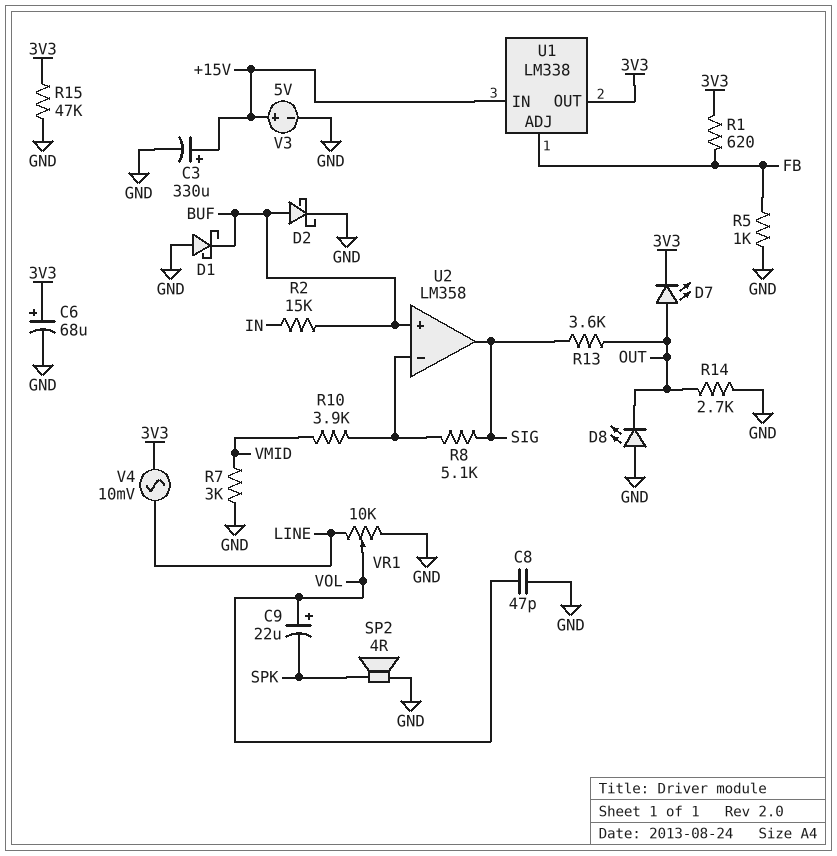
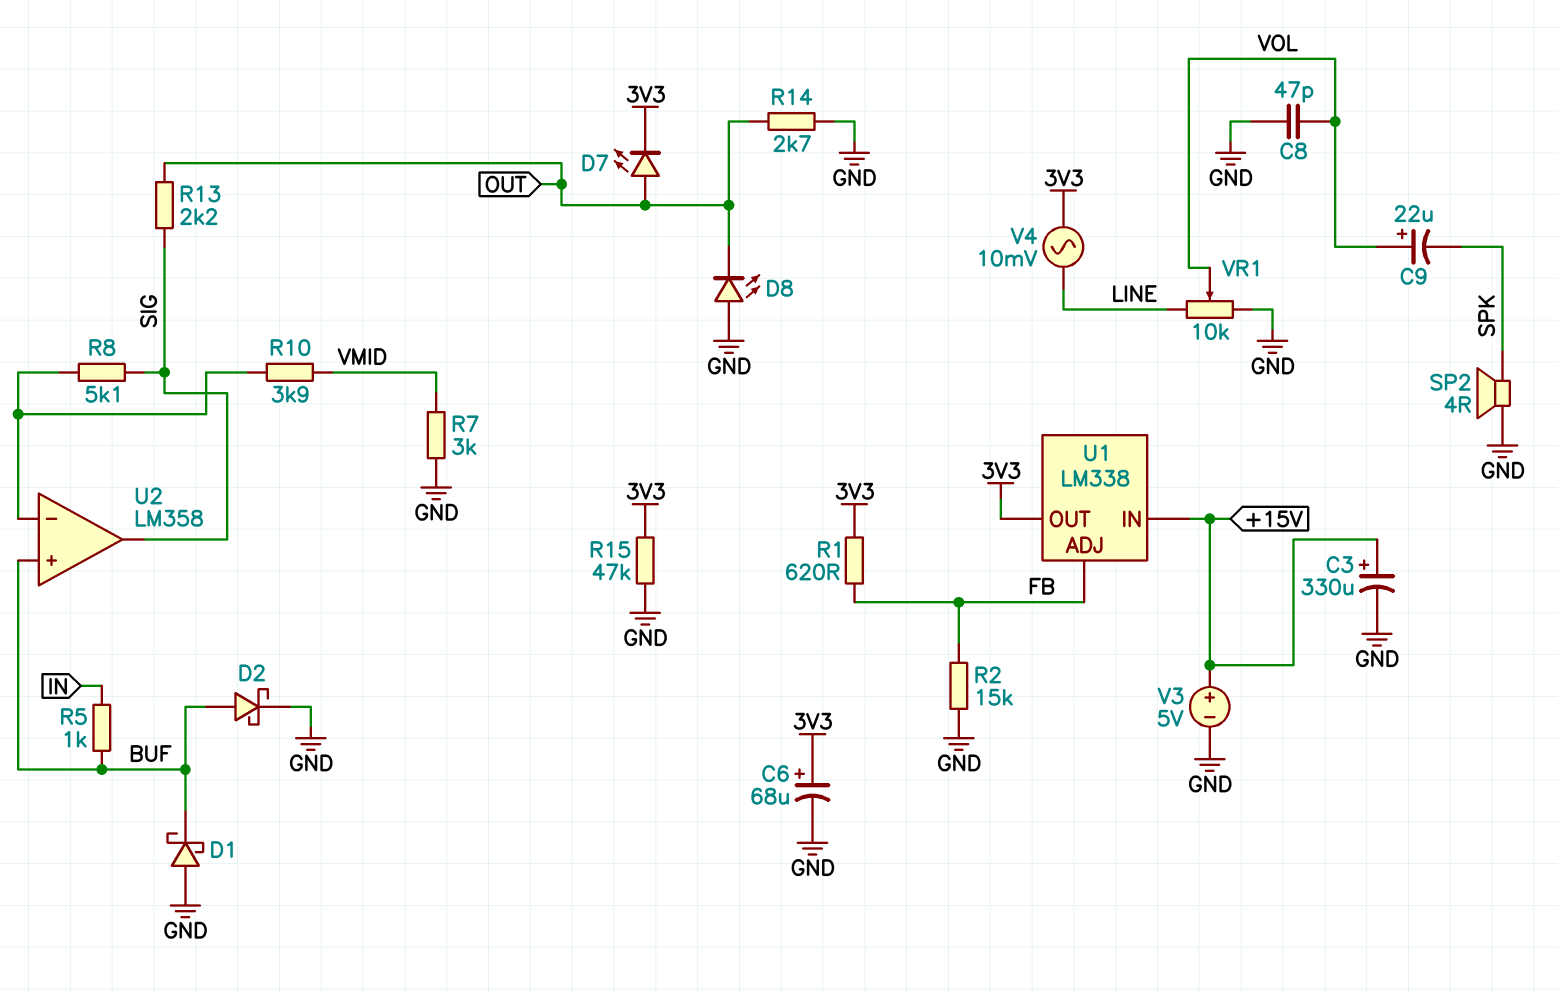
R2: 15k (BUF, IN) -> 15k (FB, GND)
R5: 1k (FB, GND) -> 1k (BUF, IN)
R13: 3.6k (OUT, SIG) -> 2.2k (OUT, SIG)

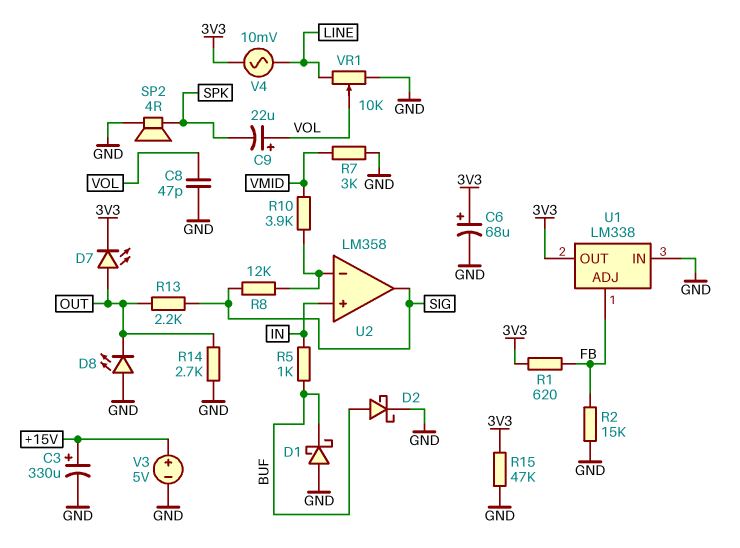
R8: 5.1k (SIG, U2/in-) -> 12k (SIG, U2/in-)
U1 pin IN: +15V -> GND
U2 pin in+: BUF -> IN

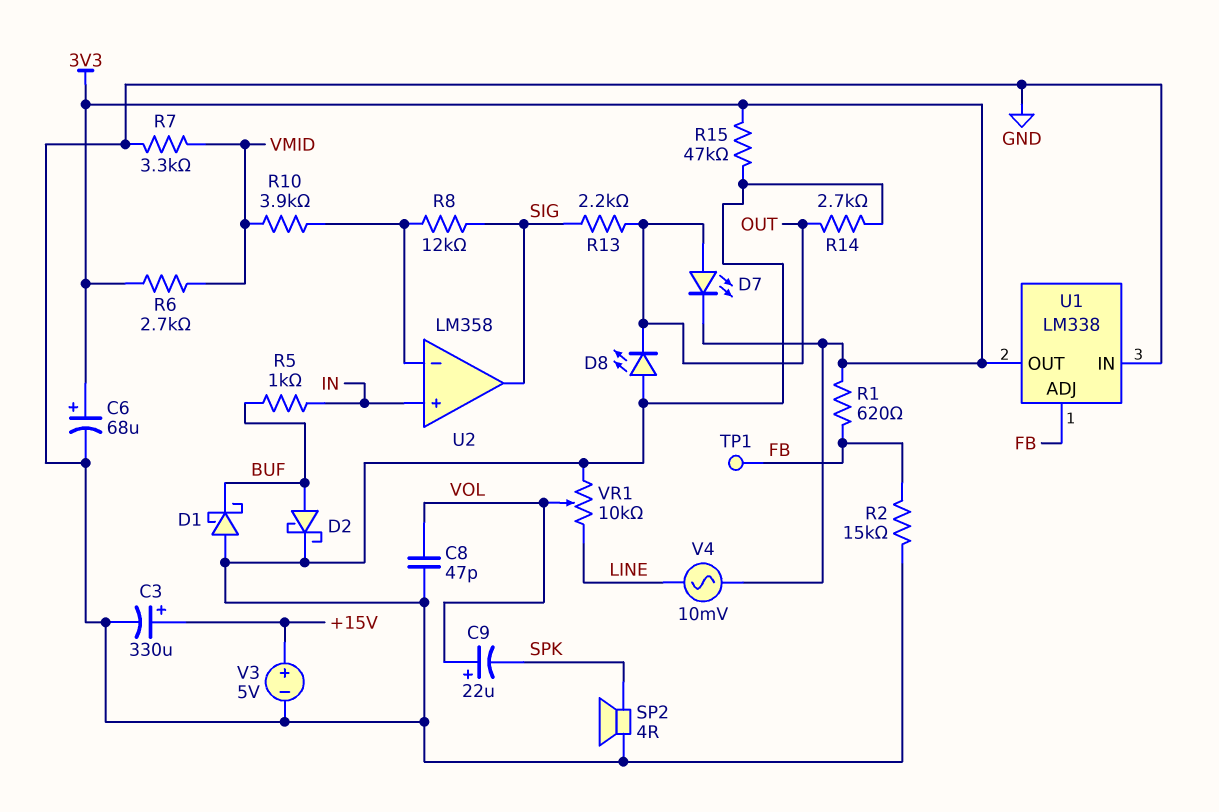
R6: none -> 2.7k (3V3, VMID)
R7: 3k (GND, VMID) -> 3.3k (GND, VMID)
TP1: none -> test point (FB)

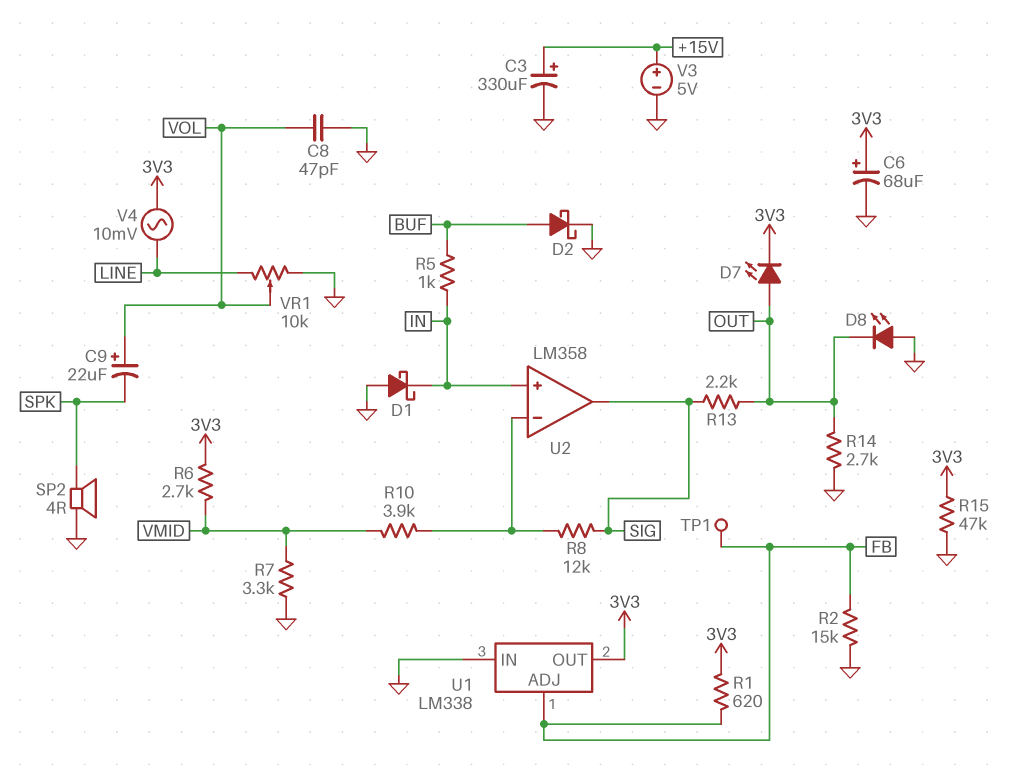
D1: schottky (A GND, K BUF) -> schottky (A GND, K IN)

